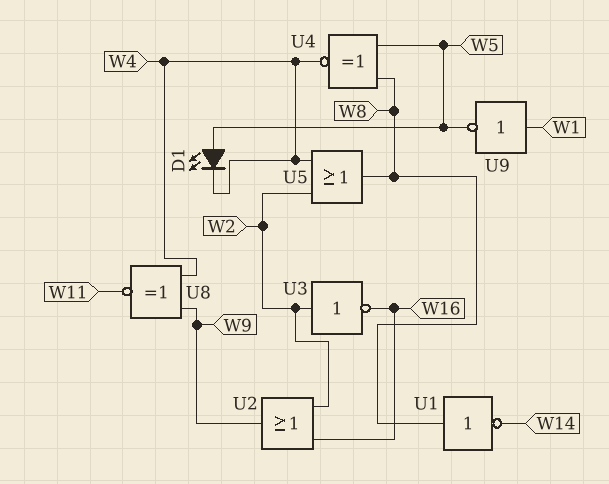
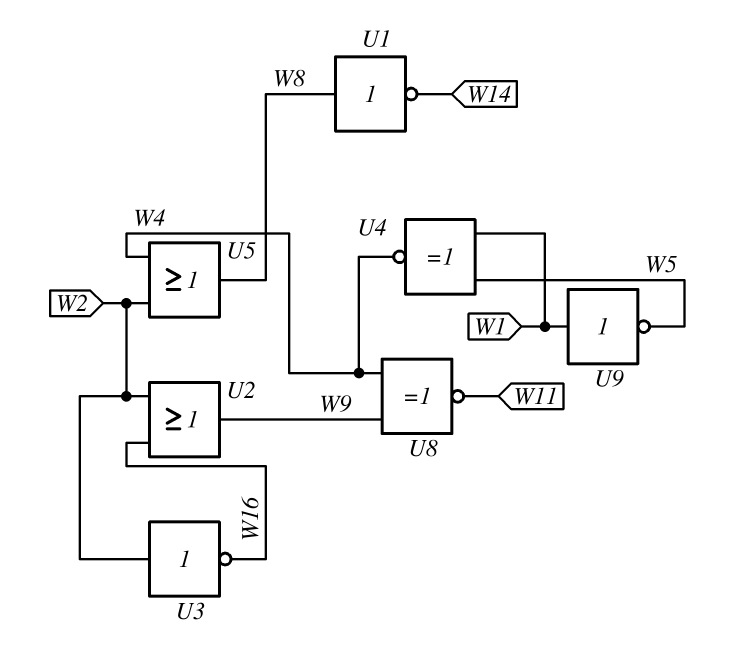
D1: LED (A W5, K W4) -> none
U4: XNOR (in W5, in W8, out W4) -> XNOR (in W1, in W5, out W4)

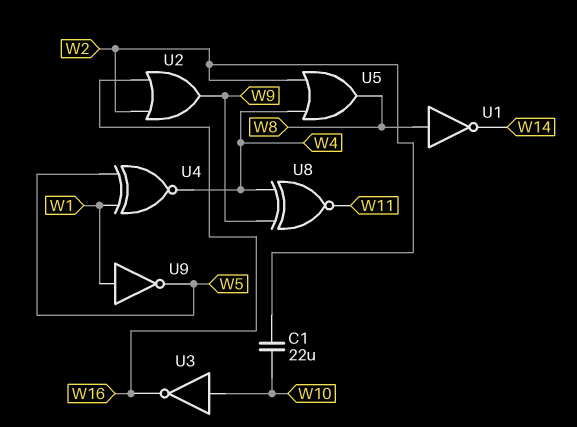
C1: none -> 22uF (W2, W10)
U3: NOT (in W2, out W16) -> NOT (in W10, out W16)

